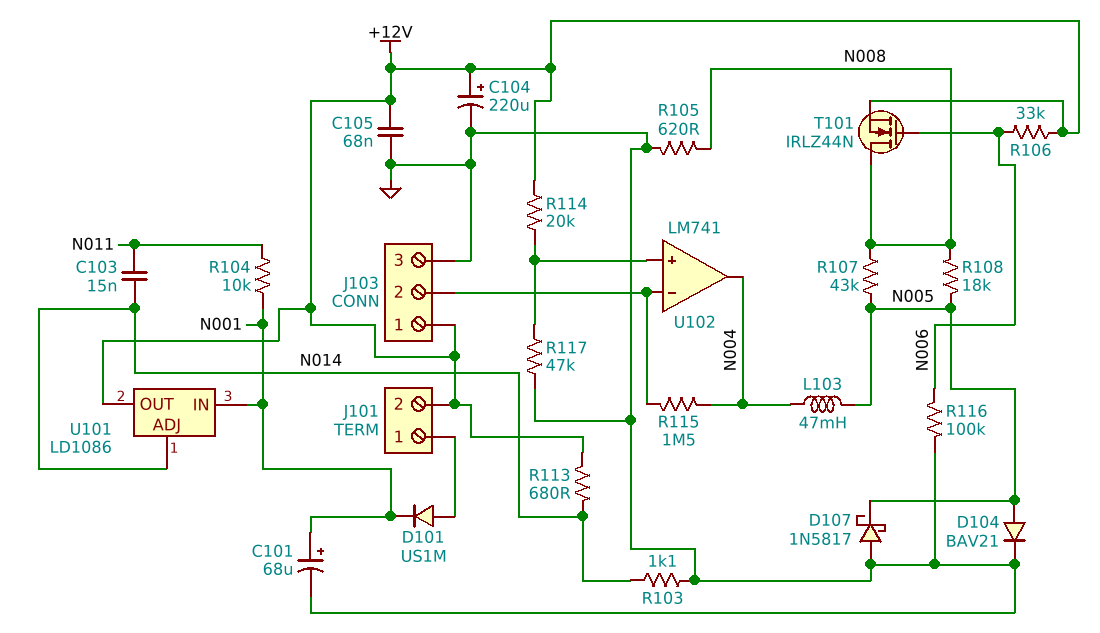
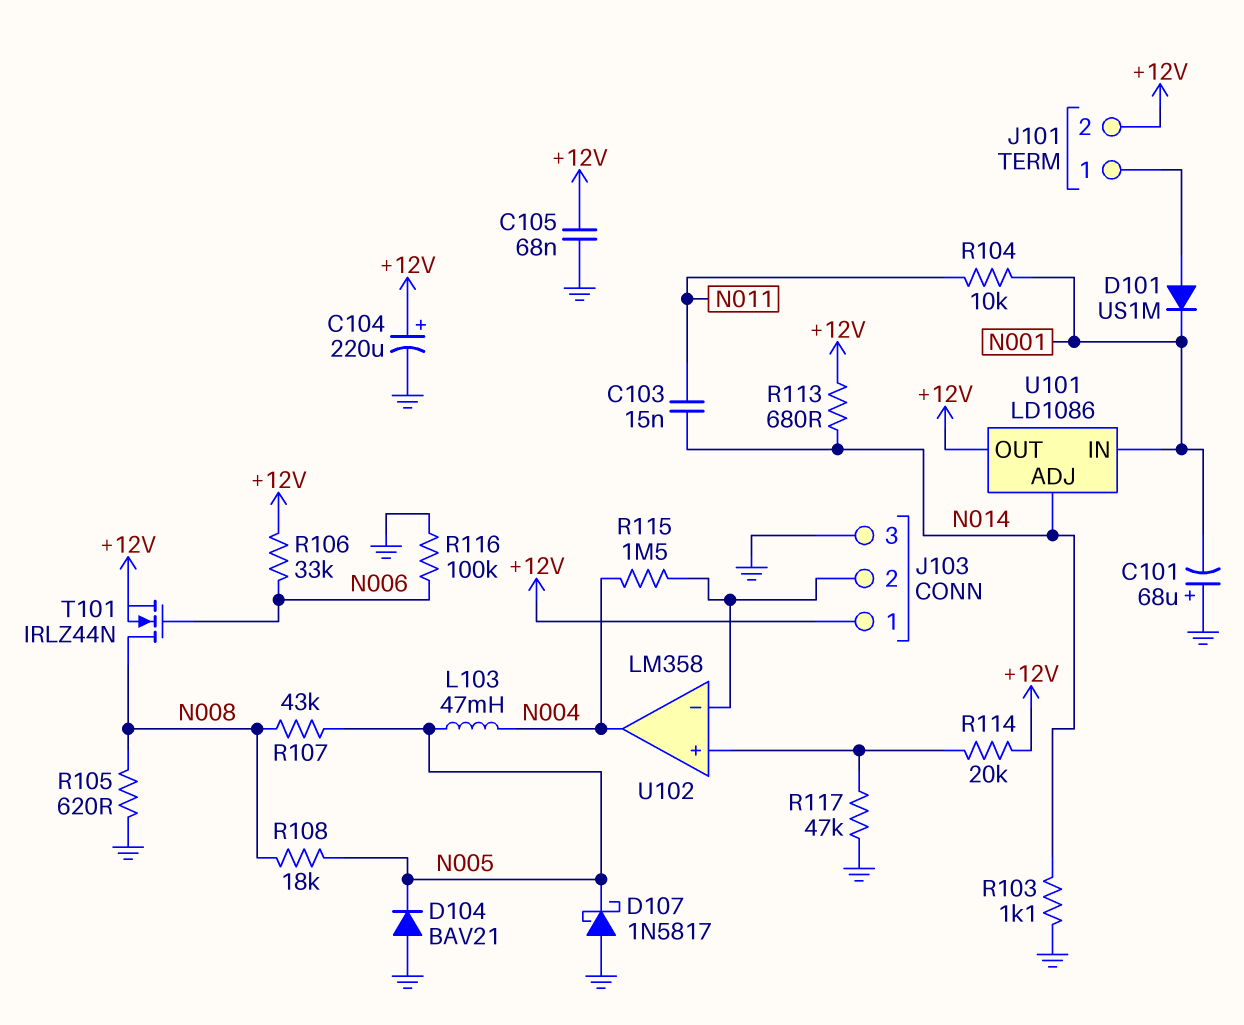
C101: 68uF (plus N001, minus GND) -> 68uF (plus GND, minus N001)
D104: diode BAV21 (A N005, K GND) -> diode BAV21 (A GND, K N005)
U102: LM741 -> LM358

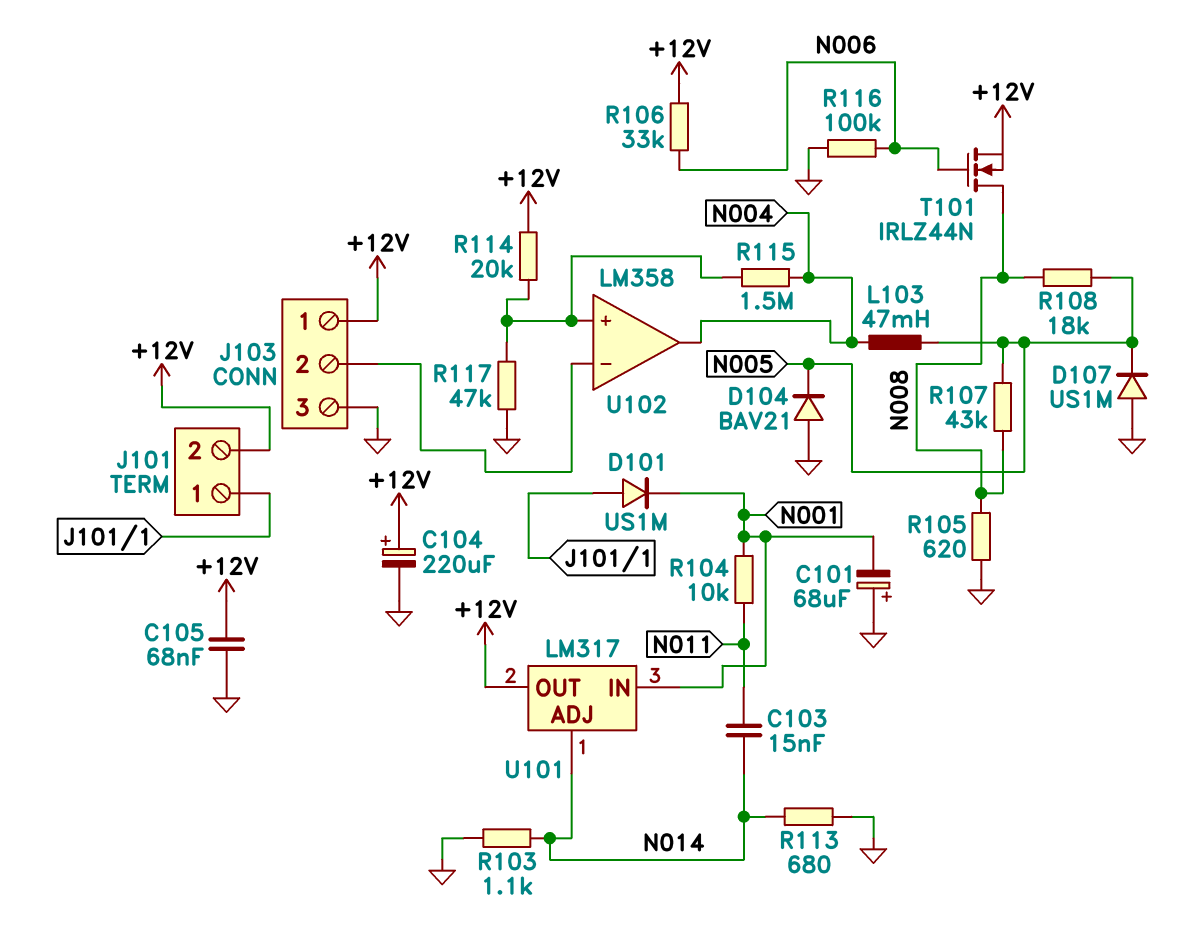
D107: schottky 1N5817 (A GND, K N005) -> diode US1M (A GND, K N005)
R113: 680 (+12V, N014) -> 680 (GND, N014)
R115: 1.5M (J103/2, N004) -> 1.5M (N004, U102/in+)
U101: LD1086 -> LM317

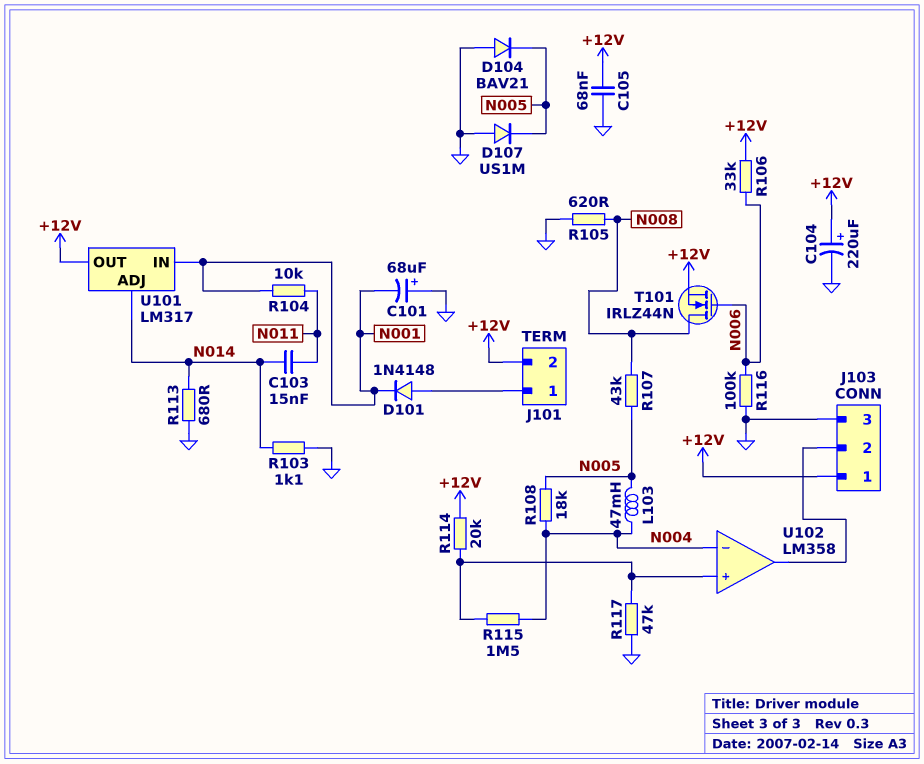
D101: diode US1M (A J101/1, K N001) -> diode 1N4148 (A J101/1, K N001)
R108: 18k (N005, N008) -> 18k (N004, N005)
U102 pin in-: J103/2 -> N004
U102 pin out: N004 -> J103/2

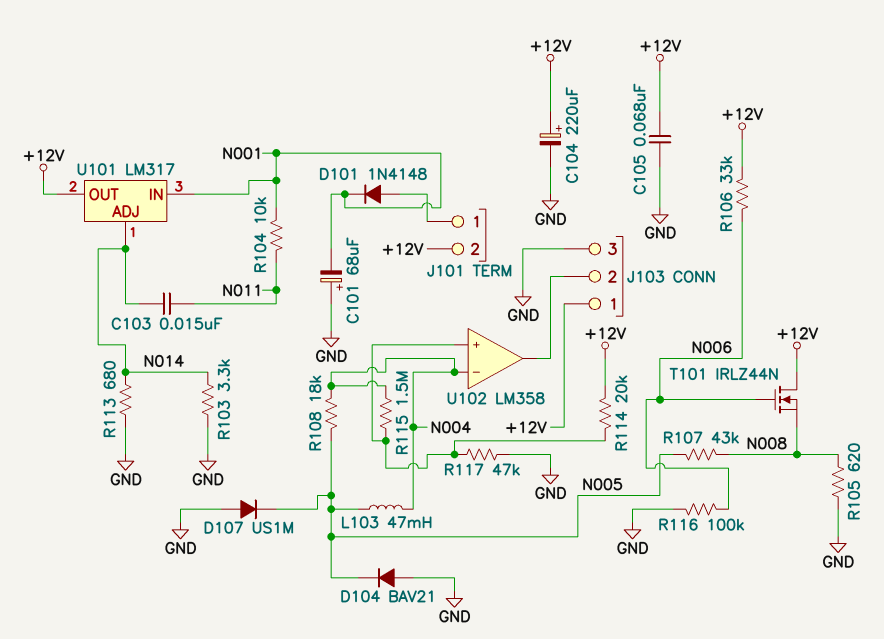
R103: 1.1k (GND, N014) -> 3.3k (GND, N014)
T101: NMOS IRLZ44N (G N006, D N008, S +12V) -> NMOS IRLZ44N (G N006, D +12V, S N008)

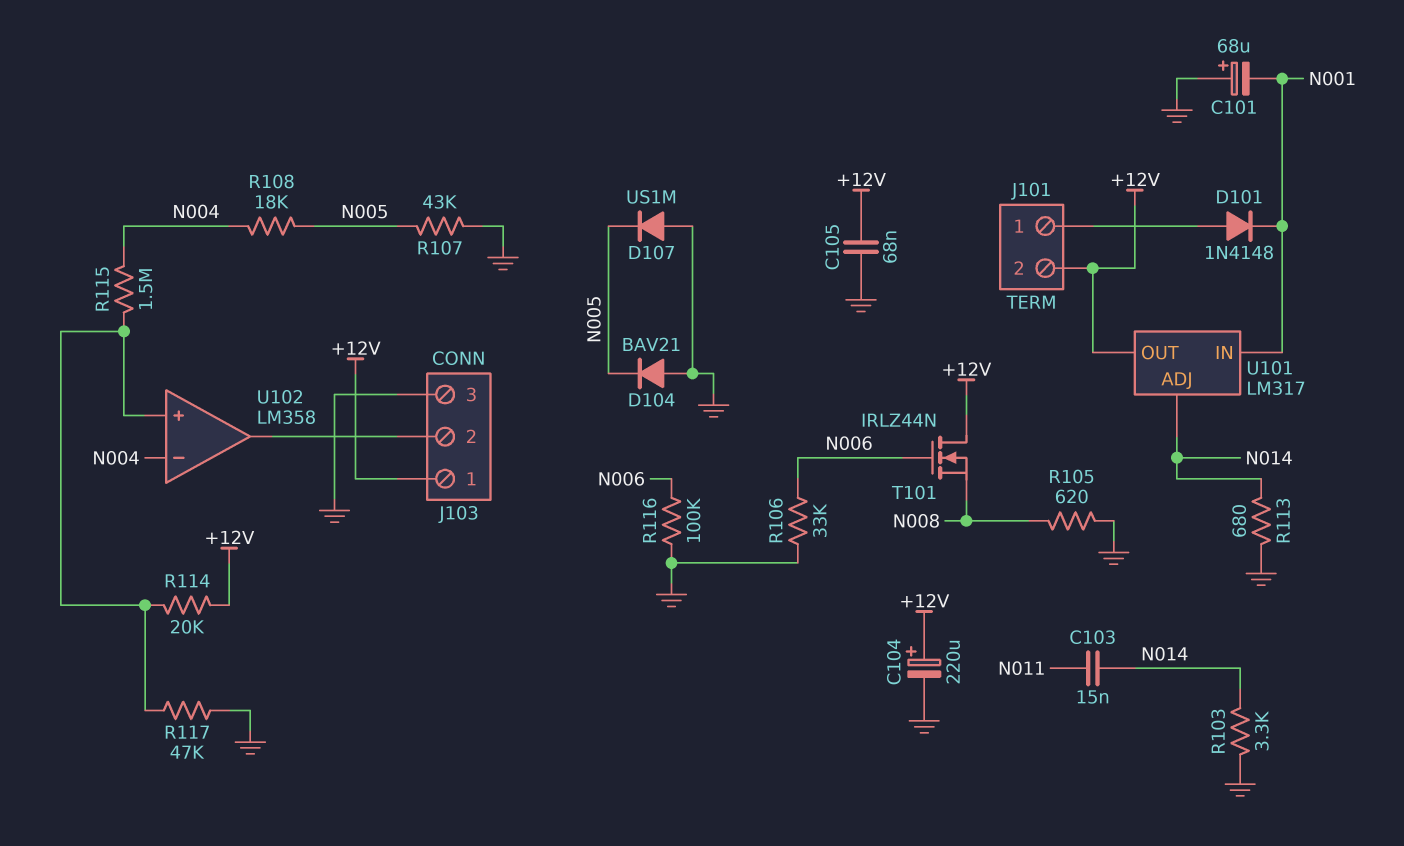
L103: 47mH (N004, N005) -> none
R104: 10k (N001, N011) -> none
R106: 33k (+12V, N006) -> 33k (GND, N006)
R107: 43k (N005, N008) -> 43k (GND, N005)

